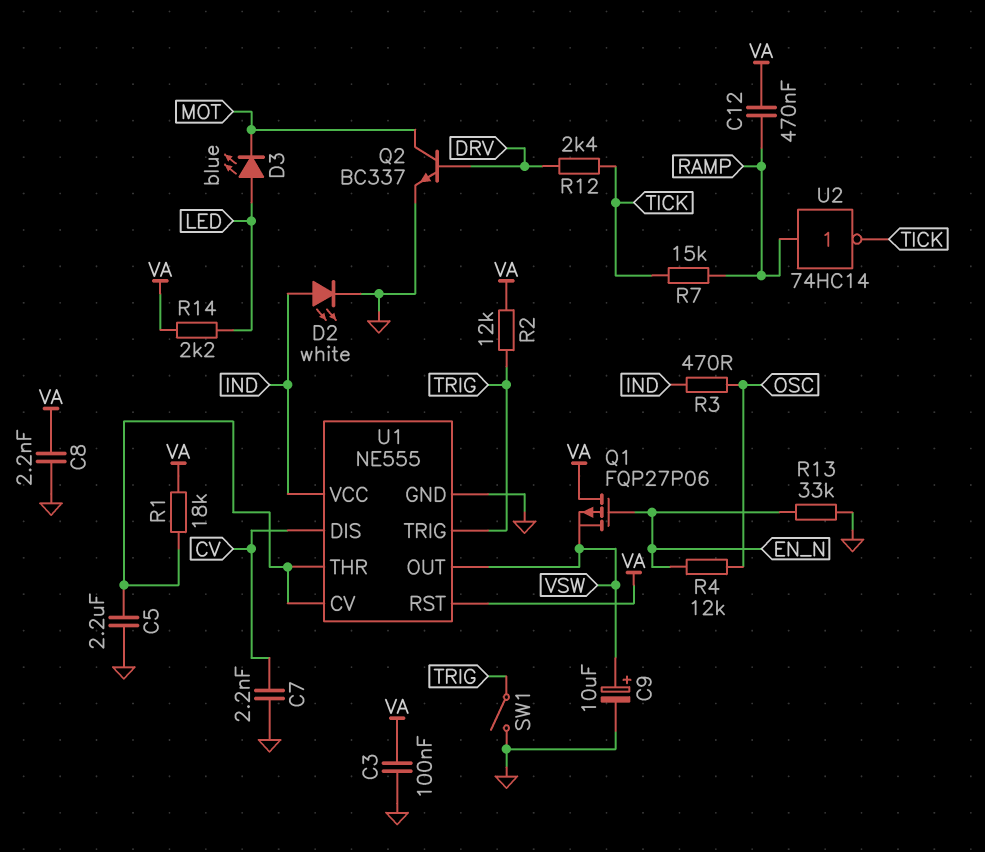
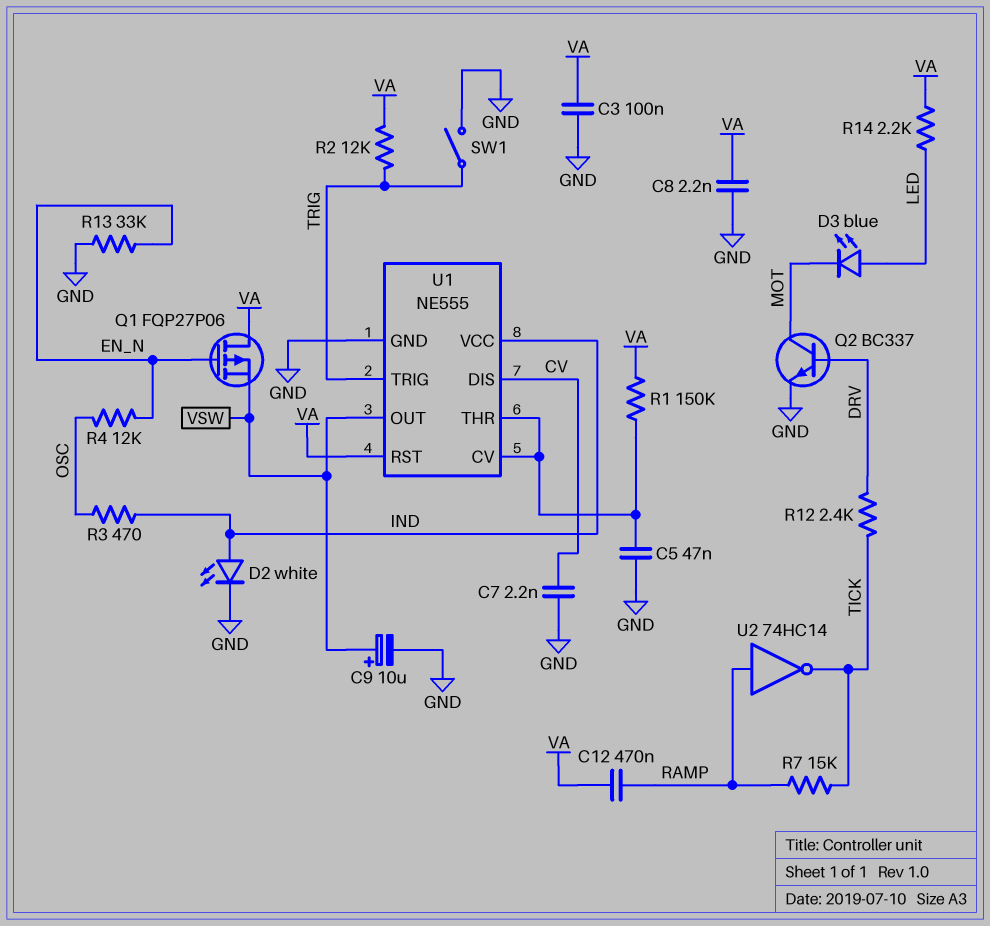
C5: 2.2uF (GND, U1/CV) -> 47nF (GND, U1/CV)
R1: 18k (U1/CV, VA) -> 150k (U1/CV, VA)

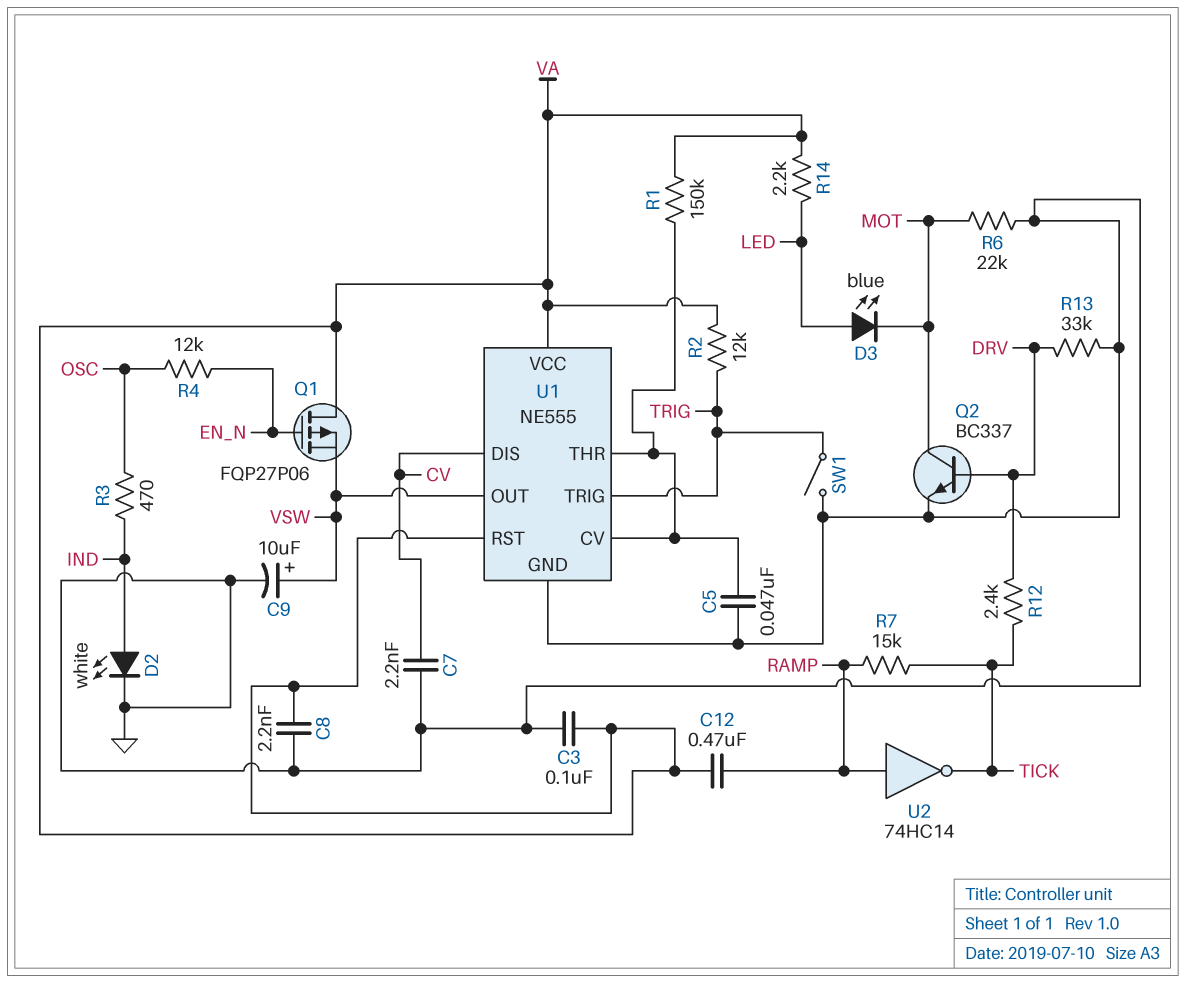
R6: none -> 22k (GND, MOT)
R13: 33k (EN_N, GND) -> 33k (DRV, GND)
U1 pin VCC: IND -> VA

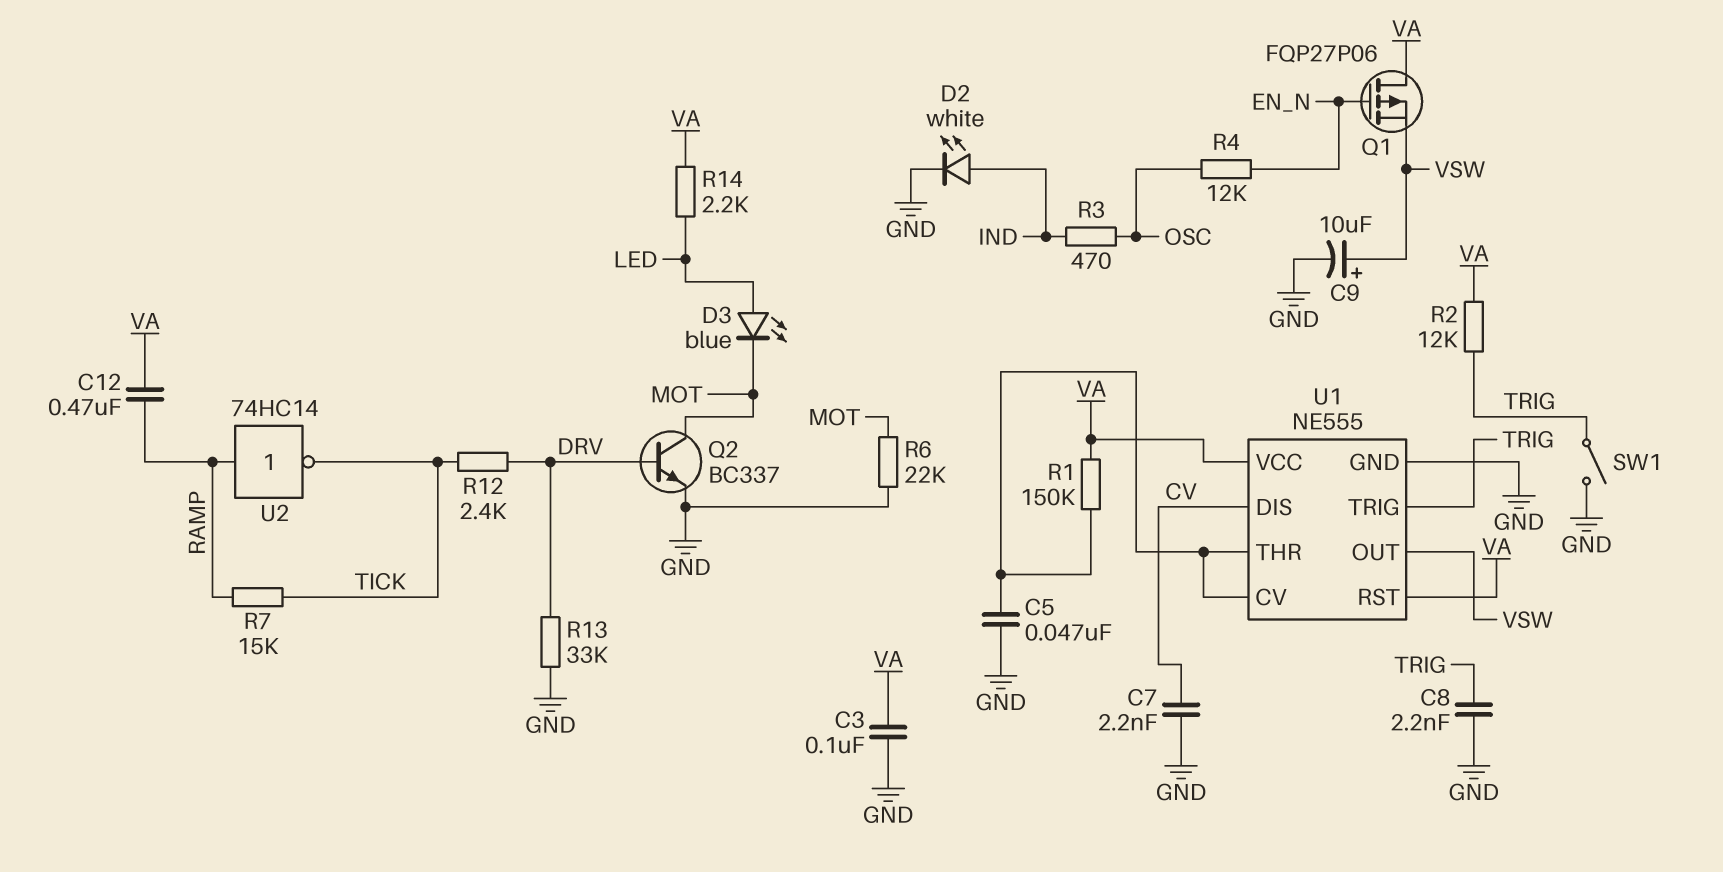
C8: 2.2nF (GND, VA) -> 2.2nF (GND, TRIG)

